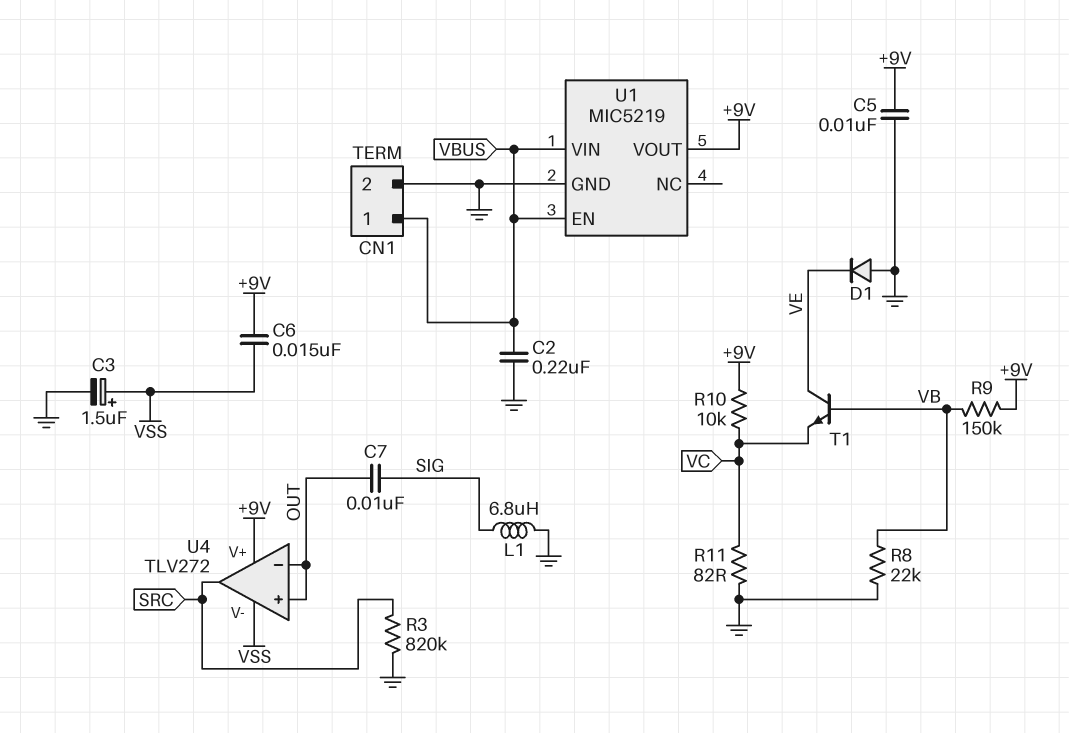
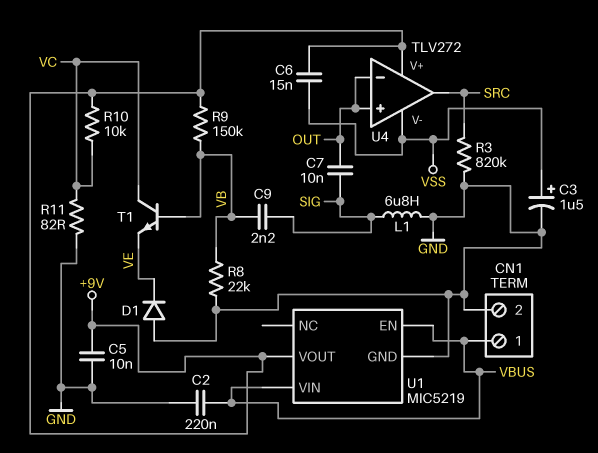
C9: none -> 2.2nF (SIG, VB)
T1: NPN (B VB, C VE, E VC) -> NPN (B VB, C VC, E VE)

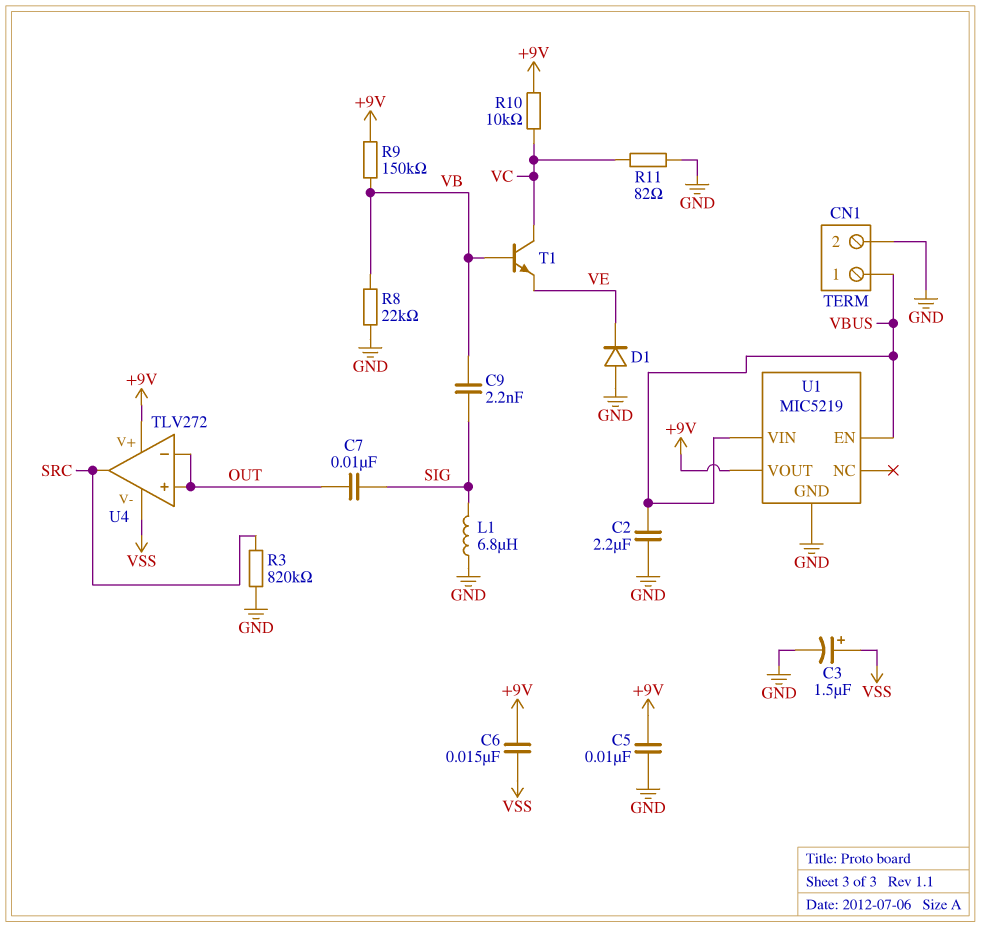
C2: 220nF (GND, VBUS) -> 2.2uF (GND, VBUS)

